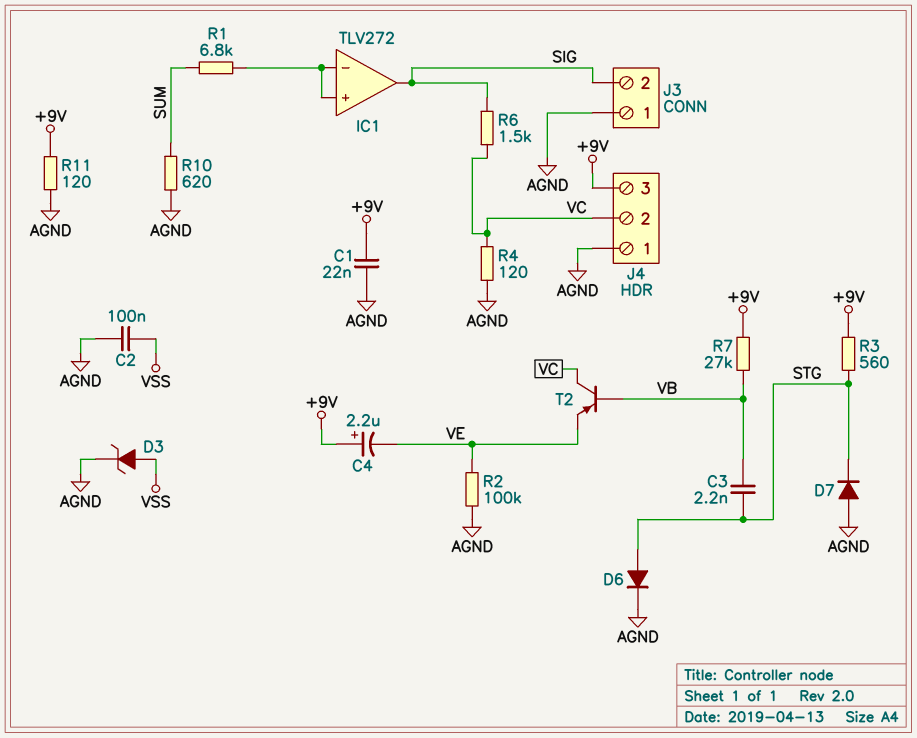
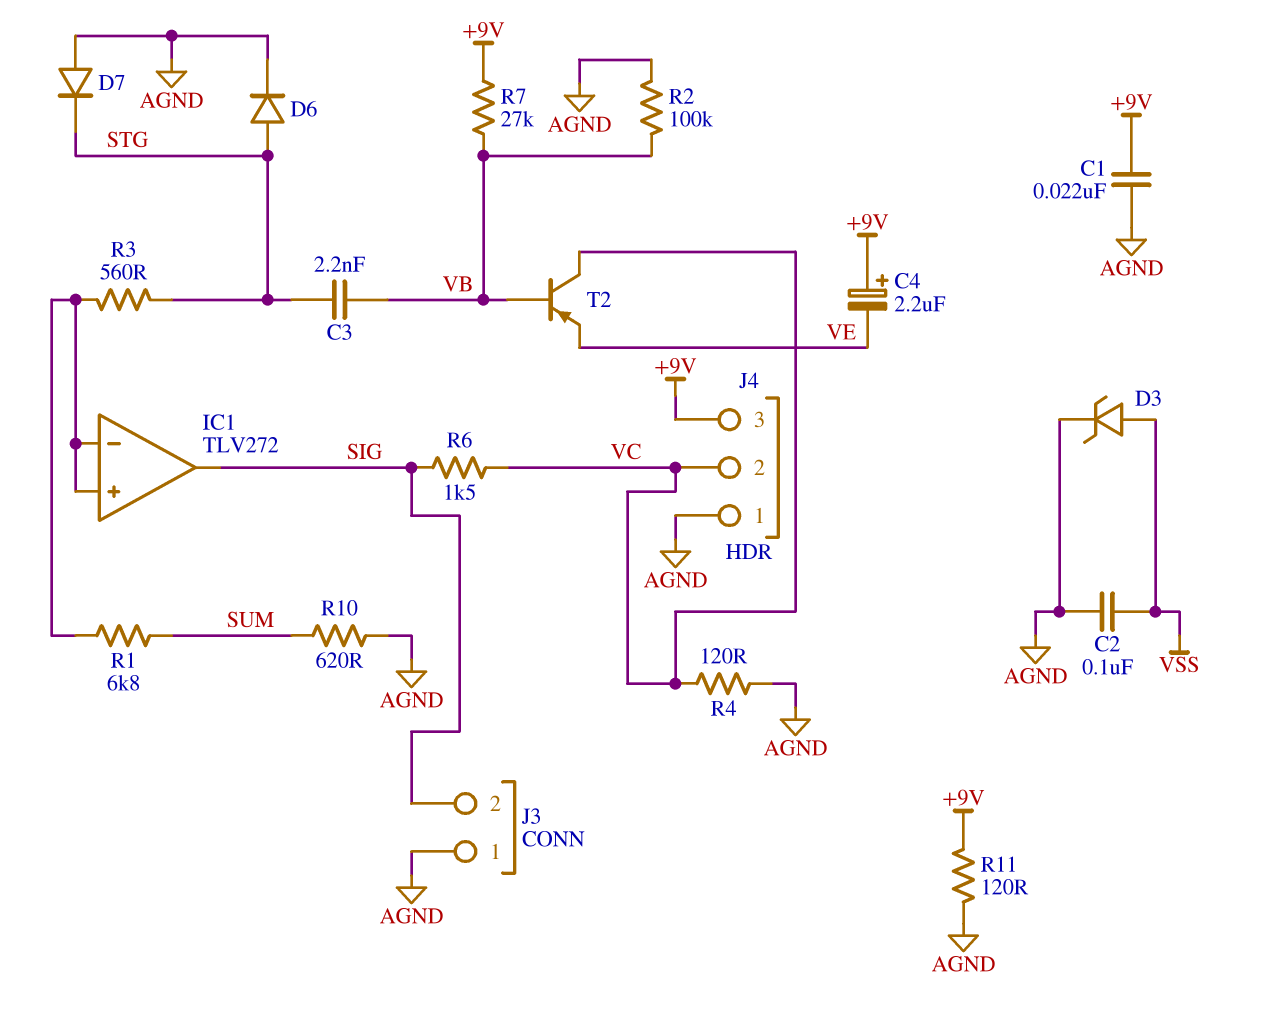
R2: 100k (AGND, VE) -> 100k (AGND, VB)
R3: 560 (+9V, STG) -> 560 (IC1/in+, STG)

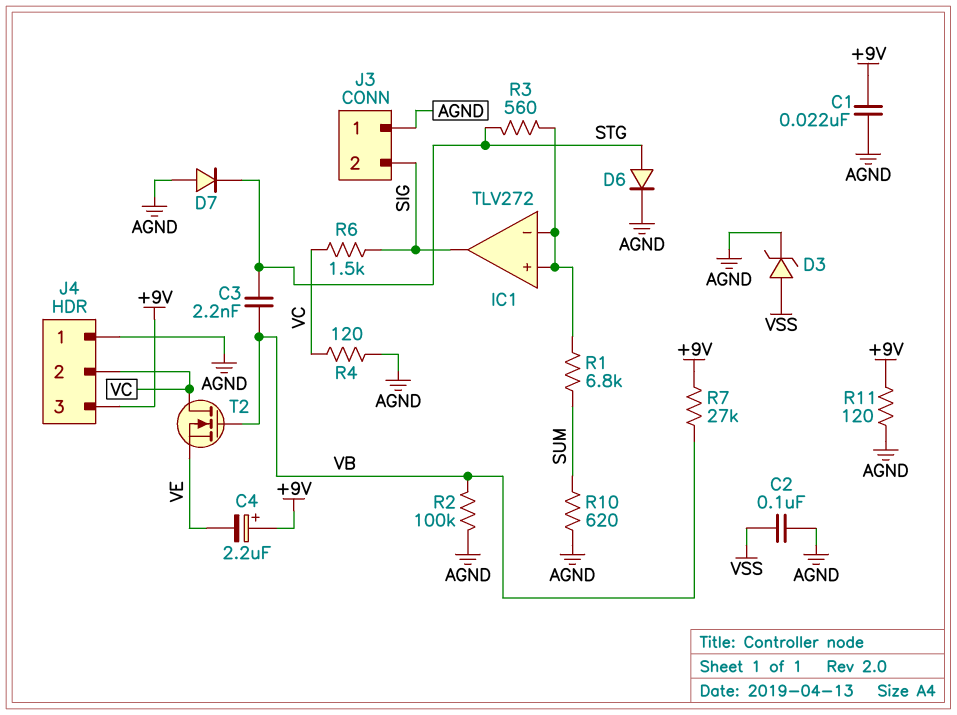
T2: PNP (B VB, C VC, E VE) -> NMOS (G VB, D VC, S VE)

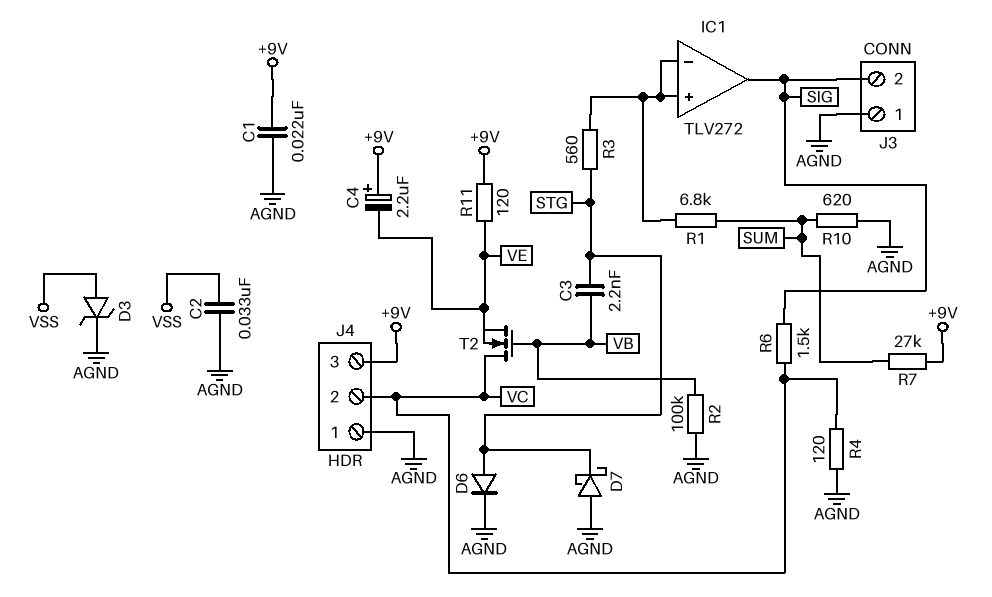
C2: 100nF (AGND, VSS) -> 33nF (AGND, VSS)
D7: diode (A AGND, K STG) -> schottky (A AGND, K STG)
R7: 27k (+9V, VB) -> 27k (+9V, SUM)
R11: 120 (+9V, AGND) -> 120 (+9V, VE)

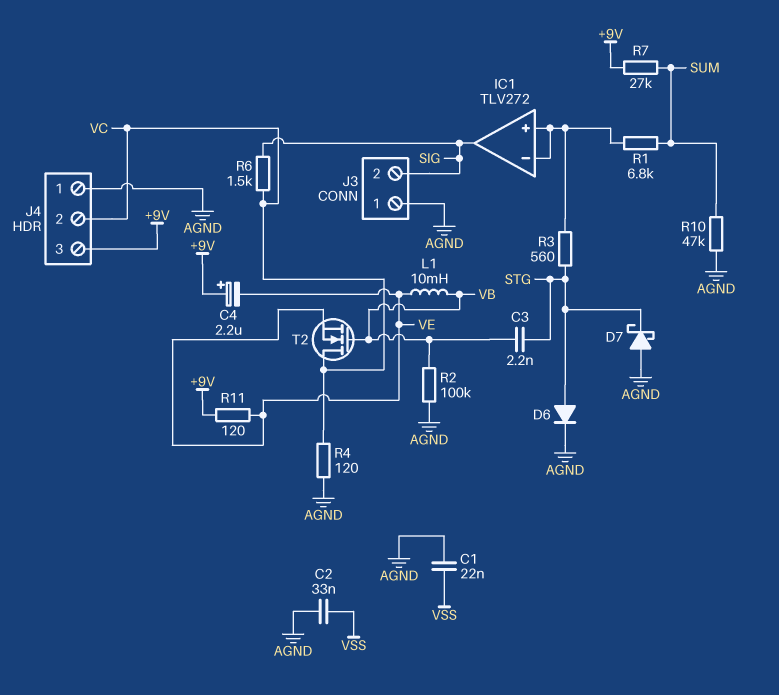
C1: 22nF (+9V, AGND) -> 22nF (AGND, VSS)
D3: zener (A VSS, K AGND) -> none
L1: none -> 10mH (VB, VE)
R10: 620 (AGND, SUM) -> 47k (AGND, SUM)

